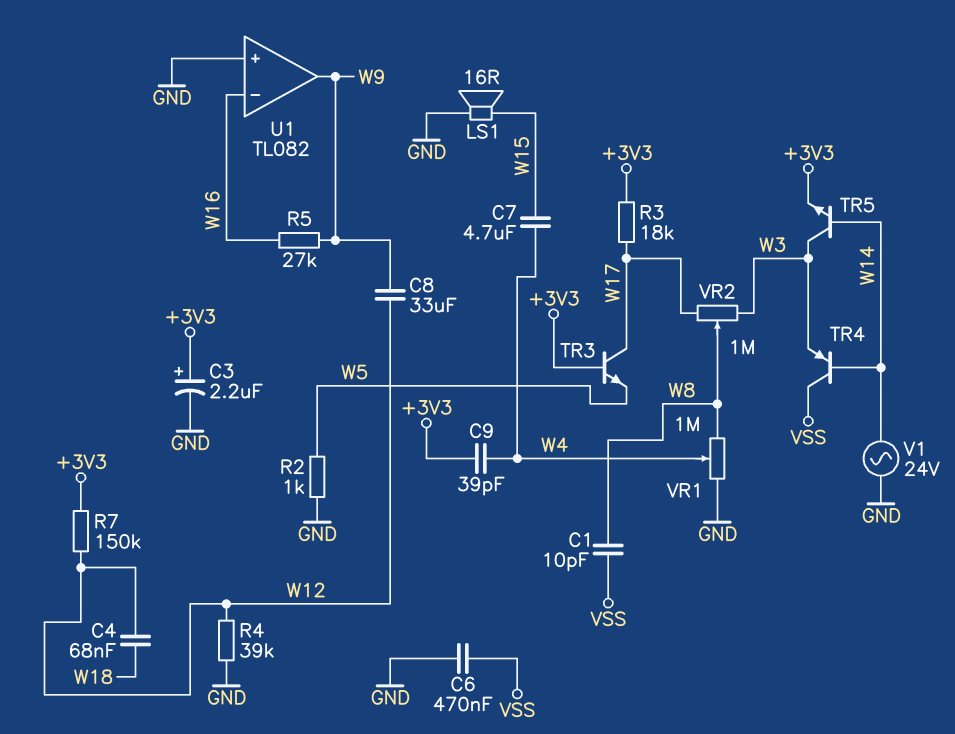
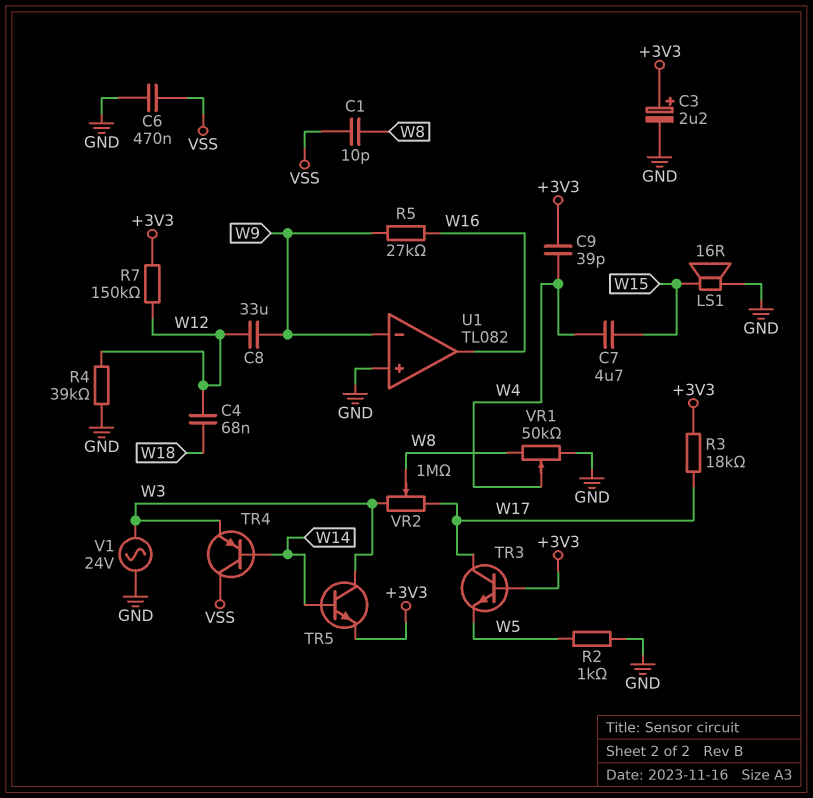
U1 pin in-: W16 -> W9
U1 pin out: W9 -> W16
V1: AC 24V (GND, W14) -> AC 24V (GND, W3)
VR1: 1M (GND, W8, wiper W4) -> 50k (GND, W8, wiper W4)

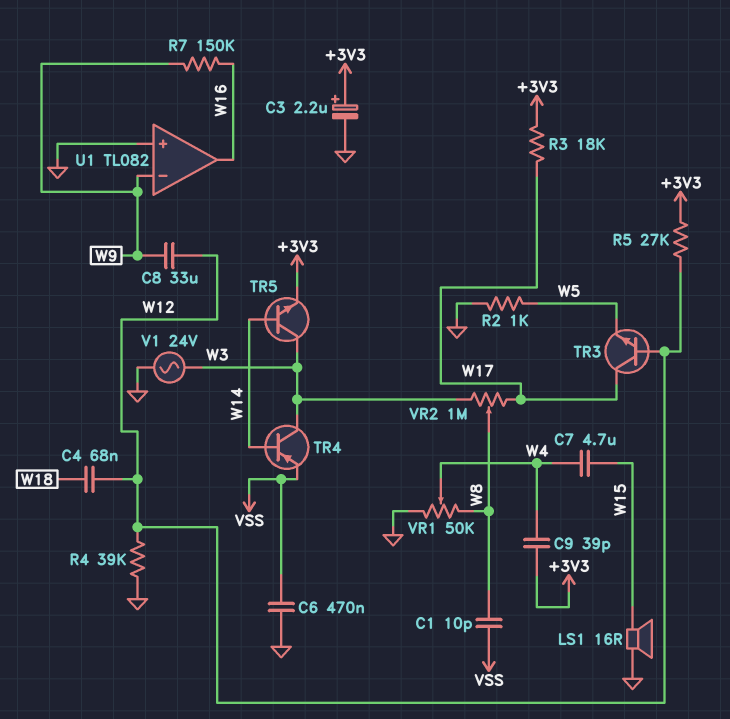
R5: 27k (W9, W16) -> 27k (+3V3, W12)
R7: 150k (+3V3, W12) -> 150k (W9, W16)
TR3: NPN (B +3V3, C W17, E W5) -> NPN (B W12, C W17, E W5)
TR4: PNP (B W14, C VSS, E W3) -> PNP (B W14, C W3, E VSS)

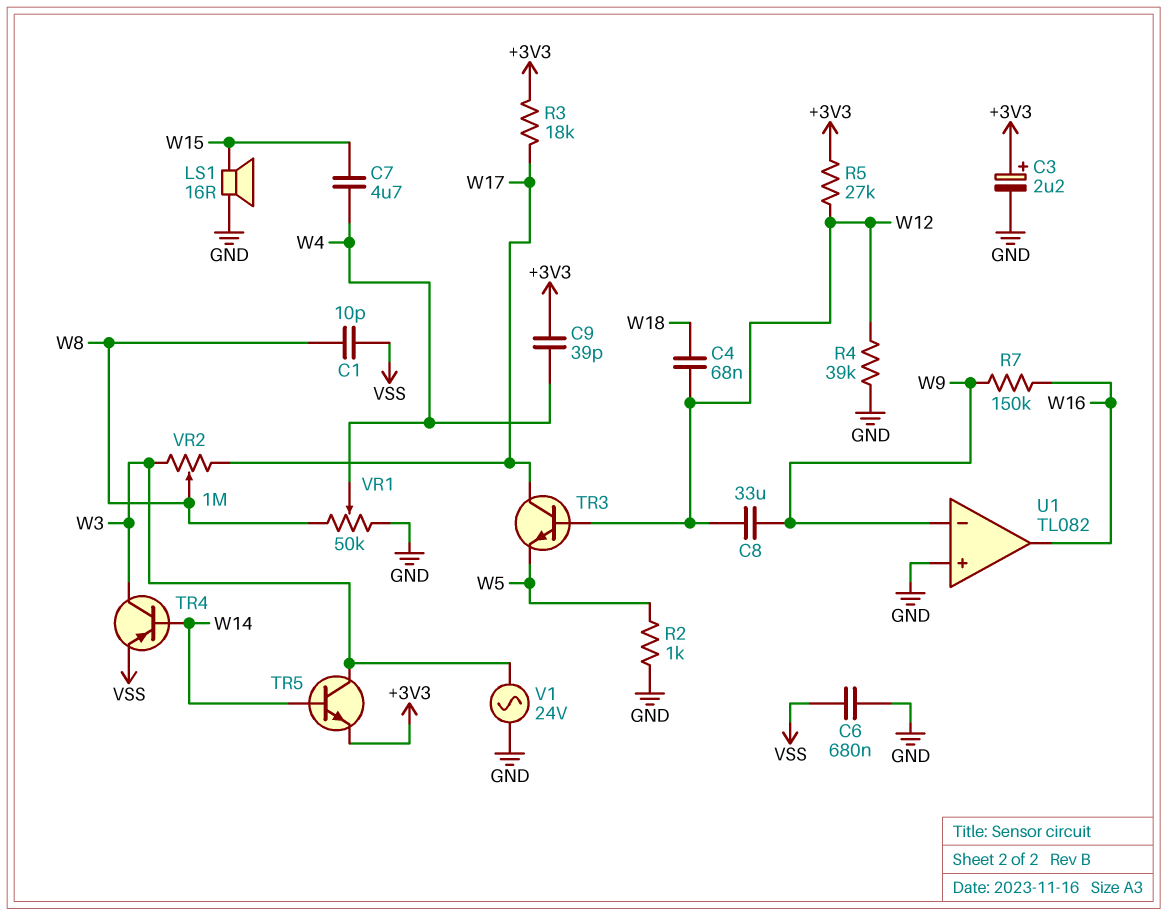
C6: 470nF (GND, VSS) -> 680nF (GND, VSS)

